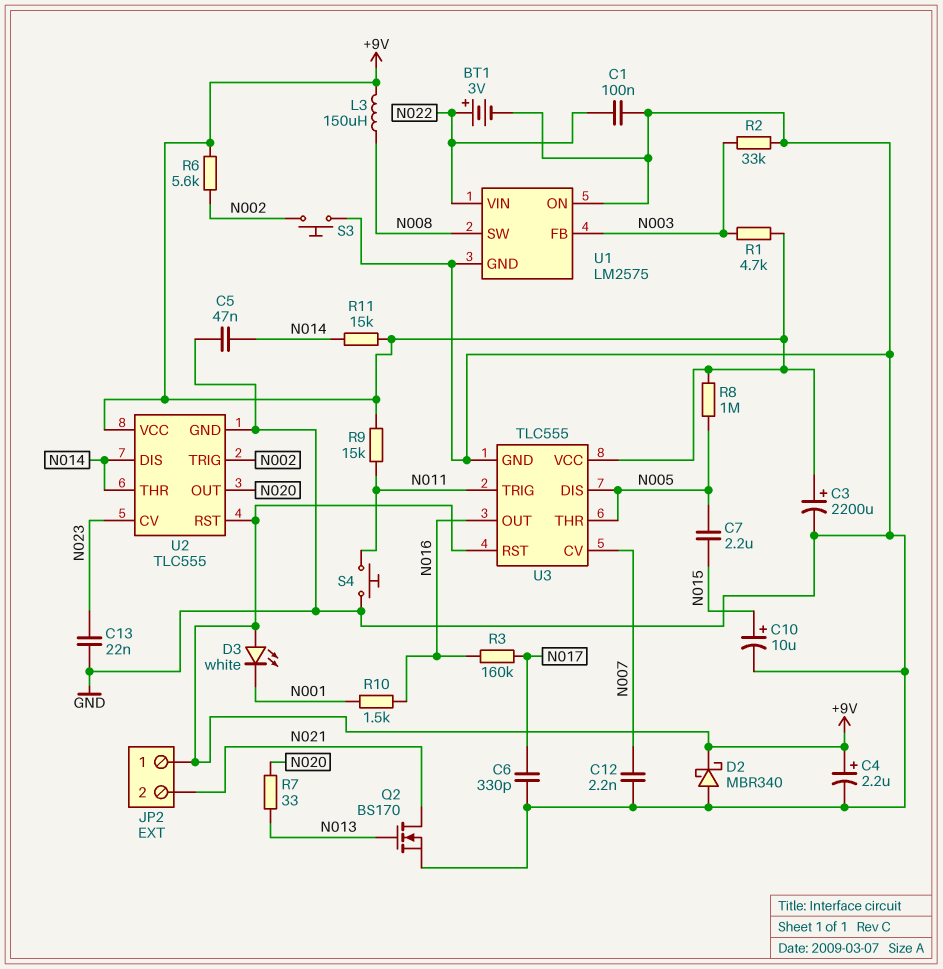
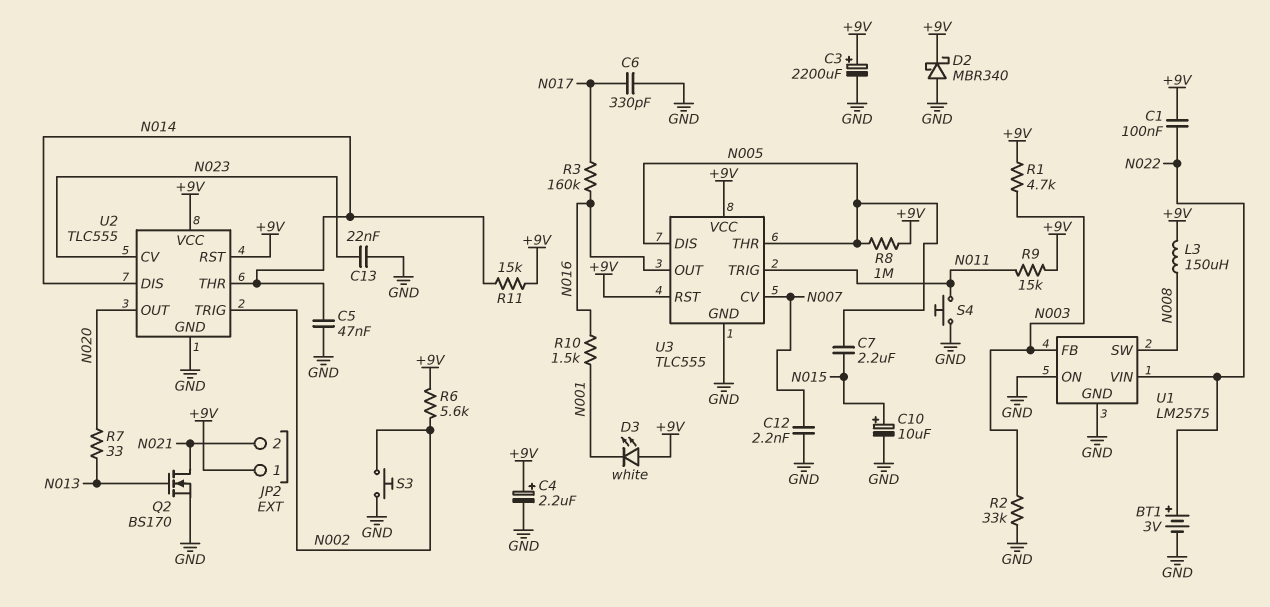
C1: 100nF (GND, N022) -> 100nF (+9V, N022)

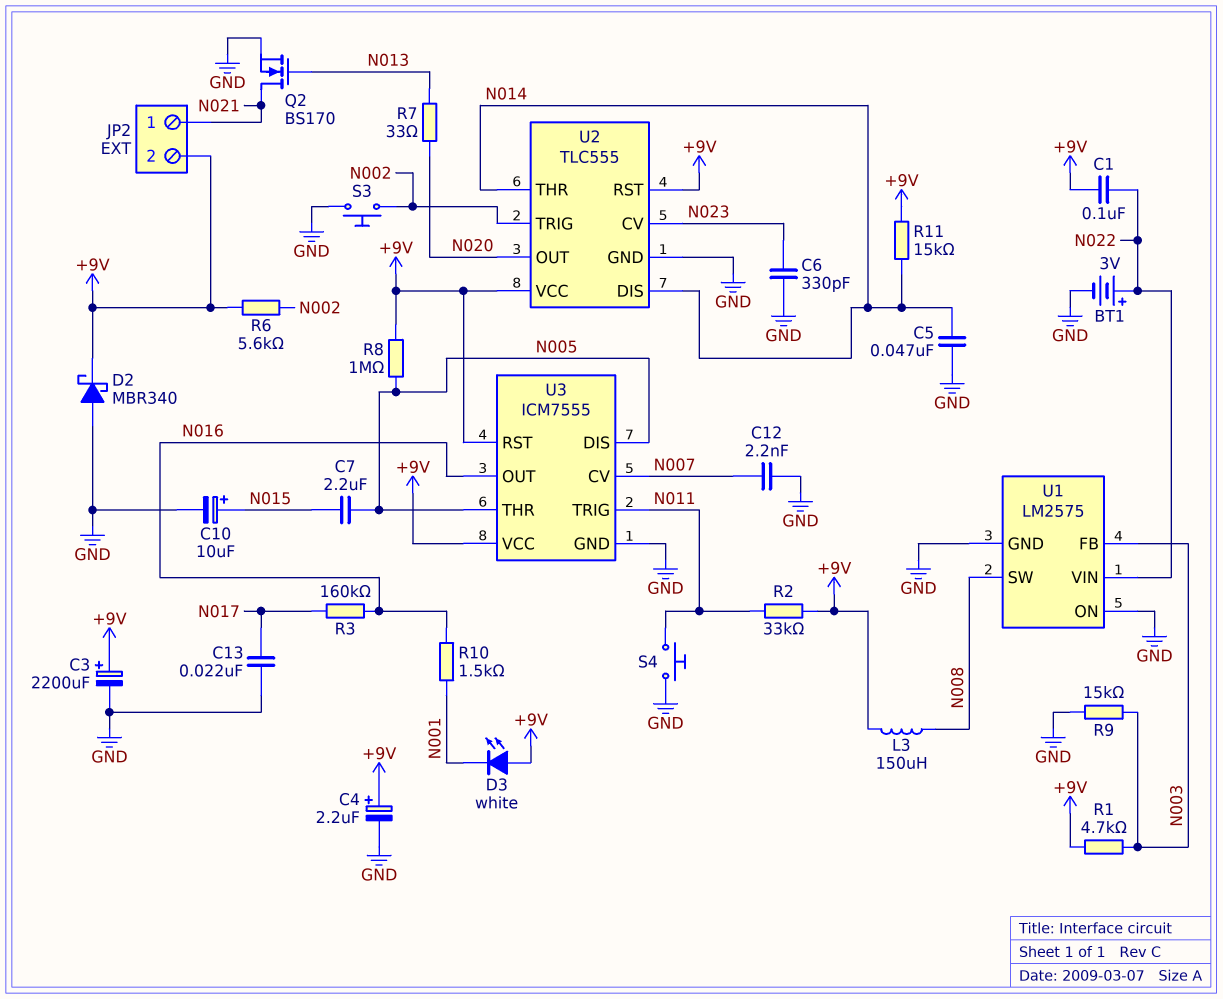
C6: 330pF (GND, N017) -> 330pF (GND, N023)
C13: 22nF (GND, N023) -> 22nF (GND, N017)
JP2 pin 1: +9V -> N021
JP2 pin 2: N021 -> +9V
R2: 33k (GND, N003) -> 33k (+9V, N011)
R9: 15k (+9V, N011) -> 15k (GND, N003)
U3: TLC555 -> ICM7555

